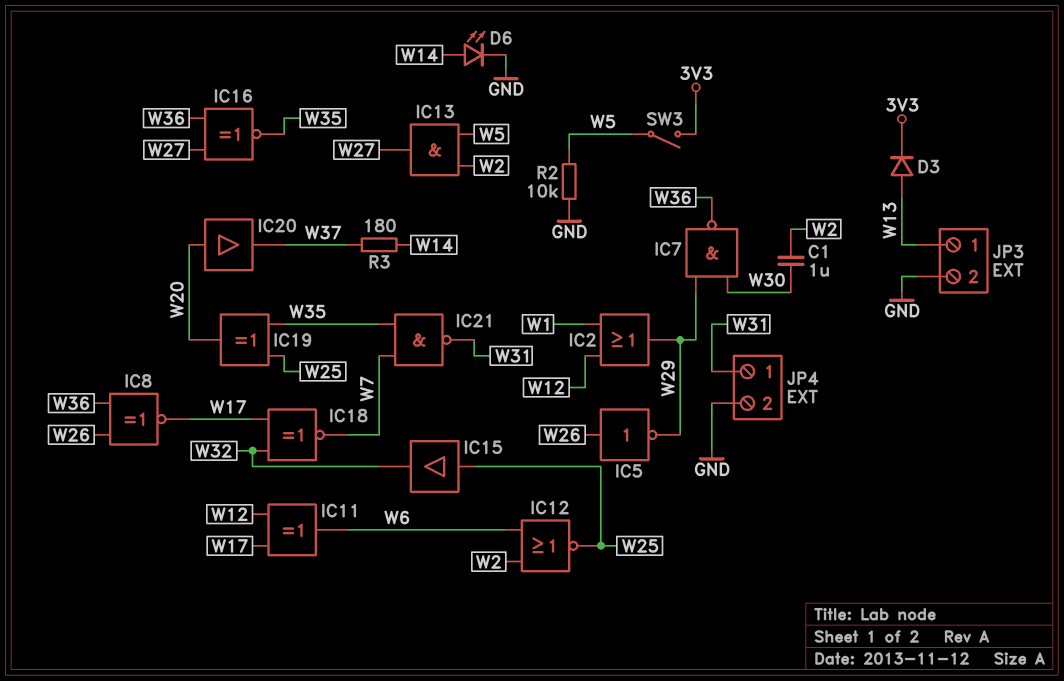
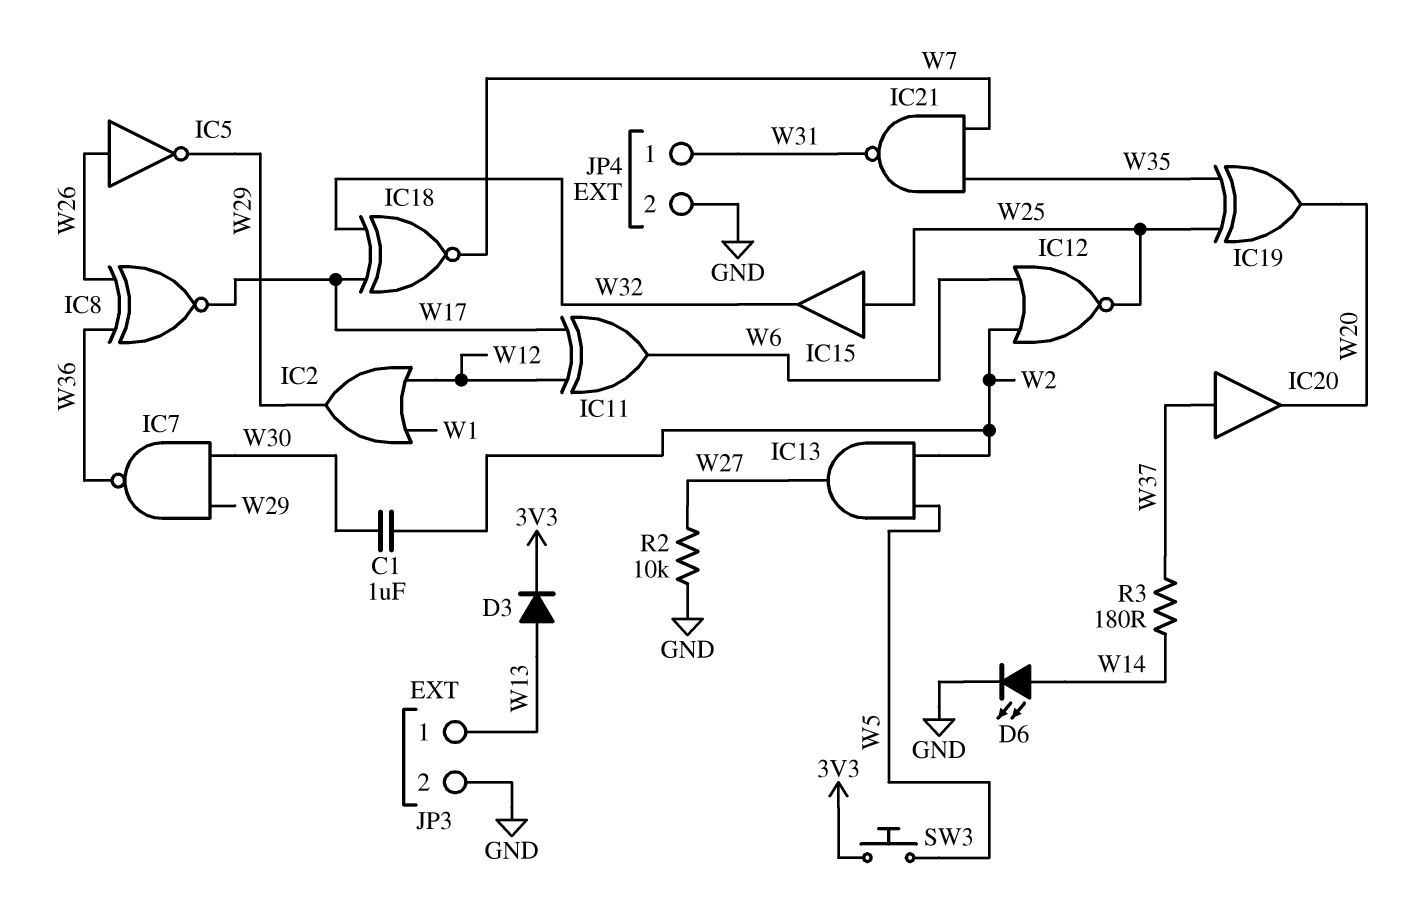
IC16: XNOR (in W27, in W36, out W35) -> none
IC20: buffer (in W20, out W37) -> buffer (in W37, out W20)
R2: 10k (GND, W5) -> 10k (GND, W27)
SW3: switch (3V3, W5) -> button (3V3, W5)

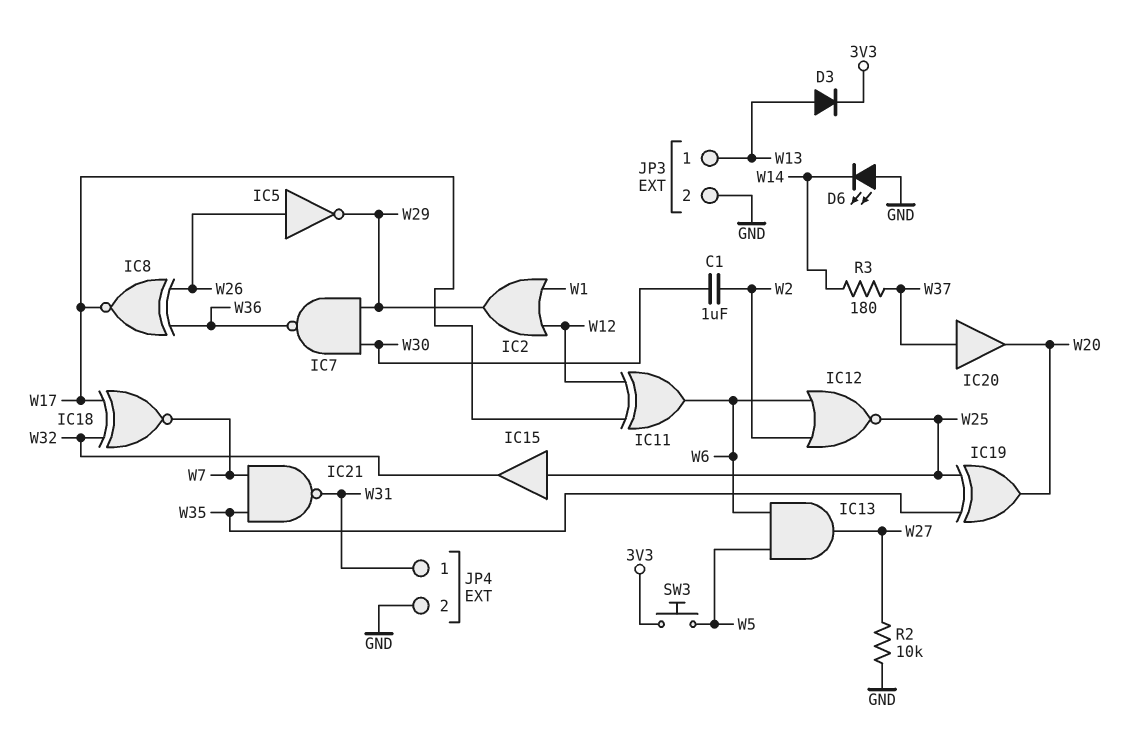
D6: LED (A W14, K GND) -> LED (A GND, K W14)
IC13: AND (in W2, in W5, out W27) -> AND (in W5, in W6, out W27)

